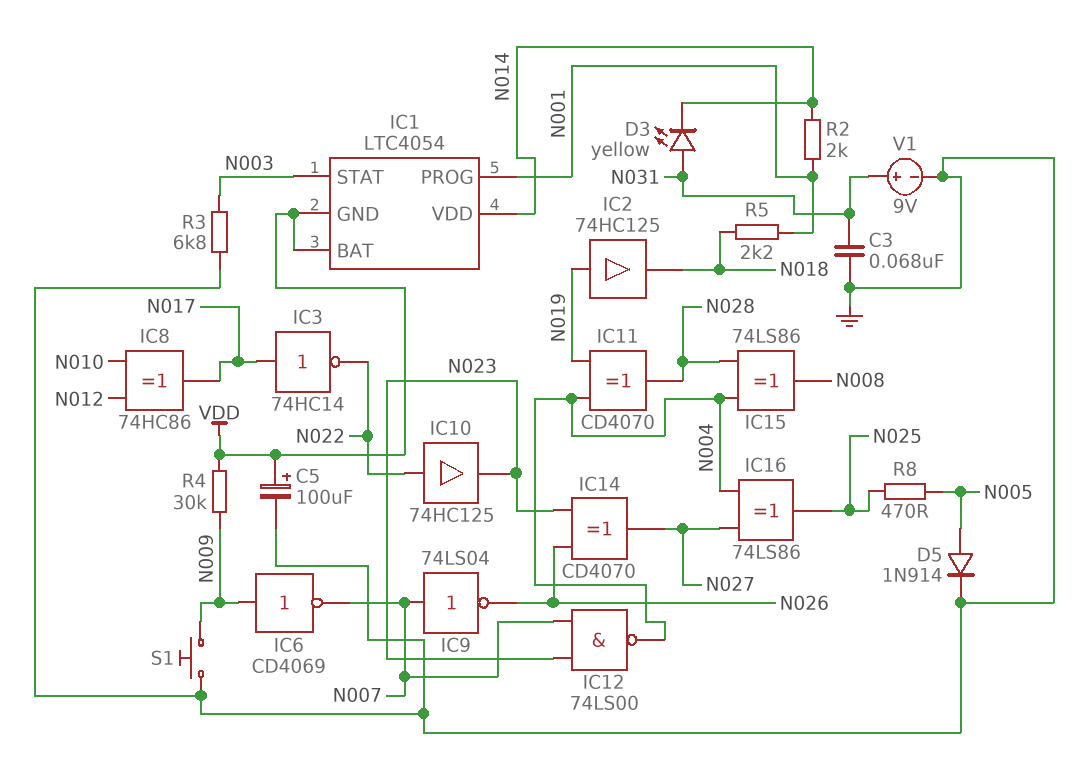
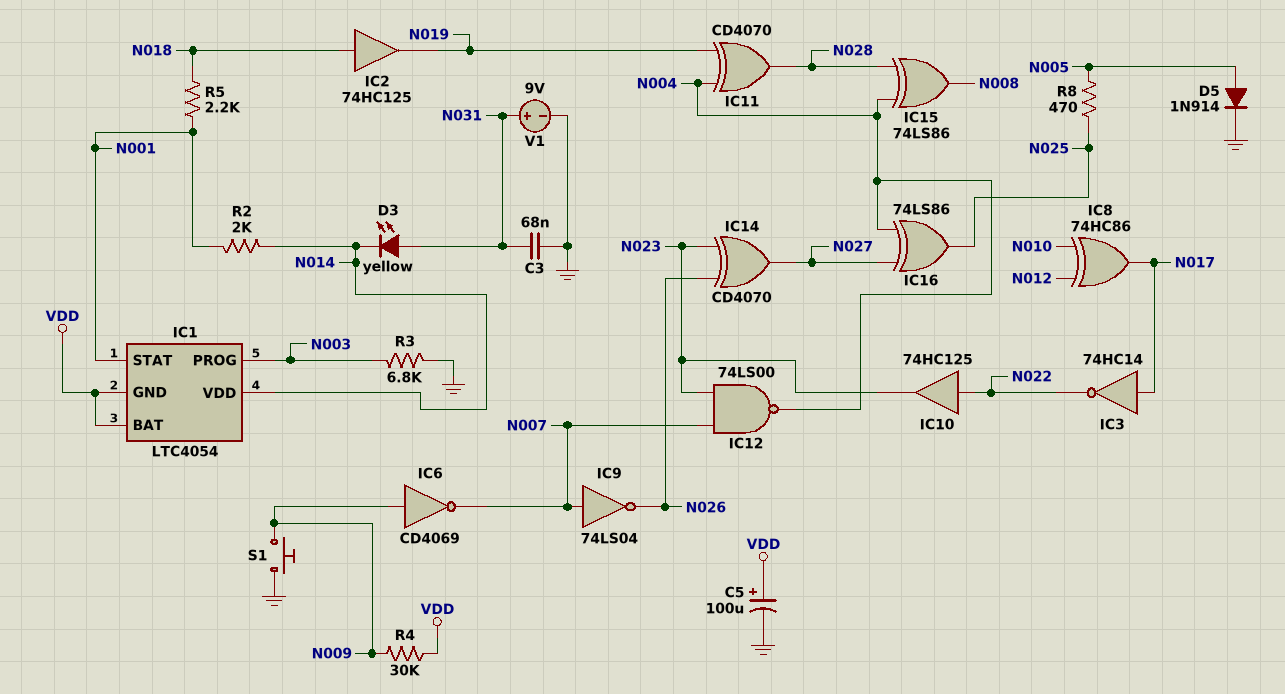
IC1 pin PROG: N001 -> N003
IC1 pin STAT: N003 -> N001
IC2: buffer 74HC125 (in N019, out N018) -> buffer 74HC125 (in N018, out N019)

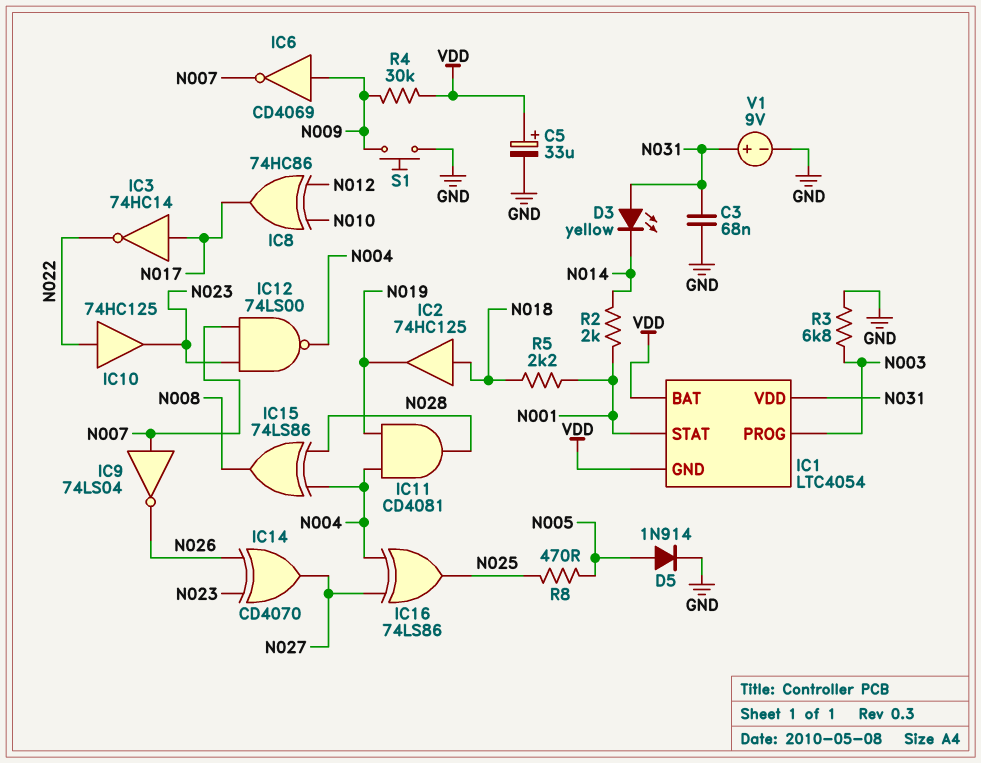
C5: 100uF (plus VDD, minus GND) -> 33uF (plus VDD, minus GND)
IC1 pin VDD: N014 -> N031
IC11: XOR CD4070 (in N004, in N019, out N028) -> AND CD4081 (in N004, in N019, out N028)

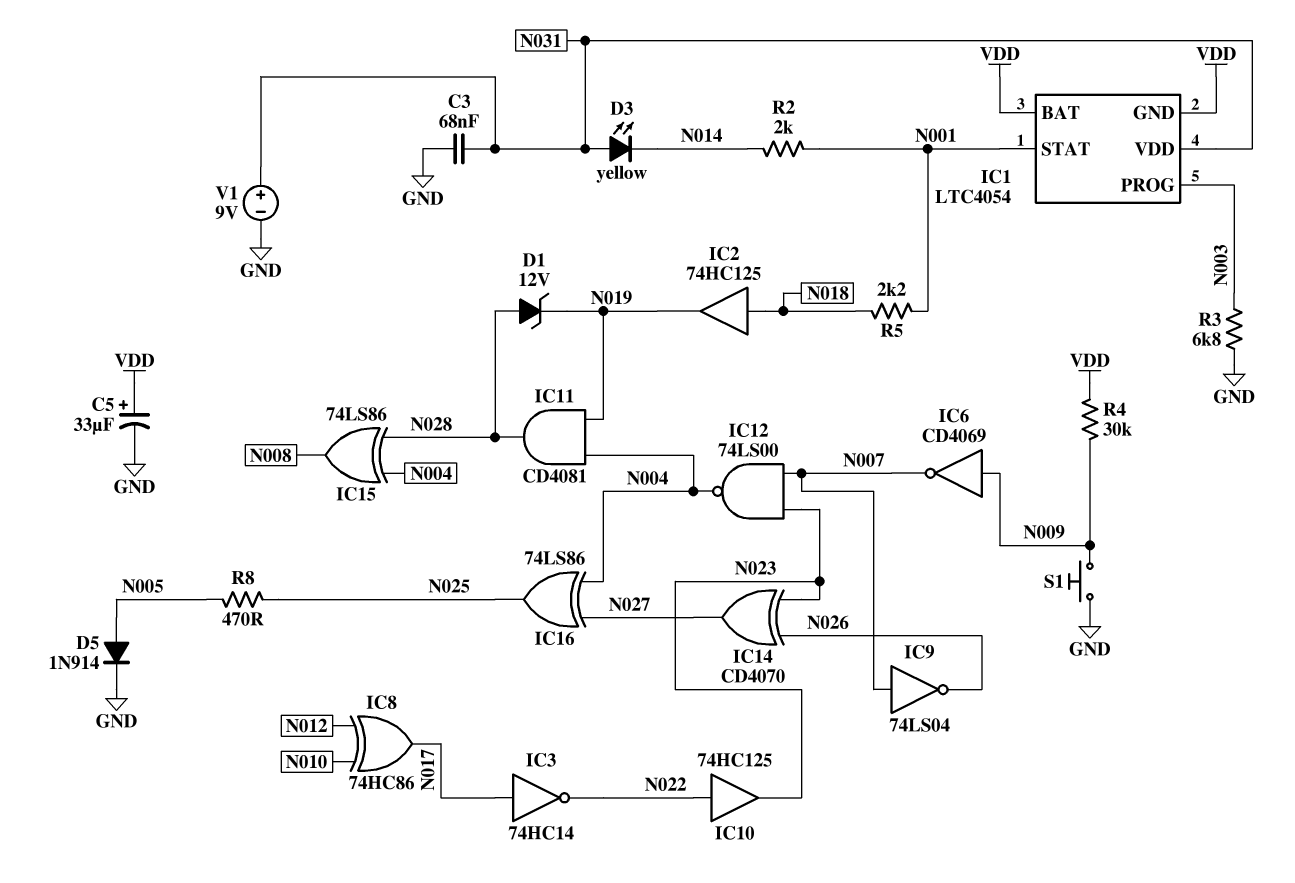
D1: none -> zener 12V (A N028, K N019)

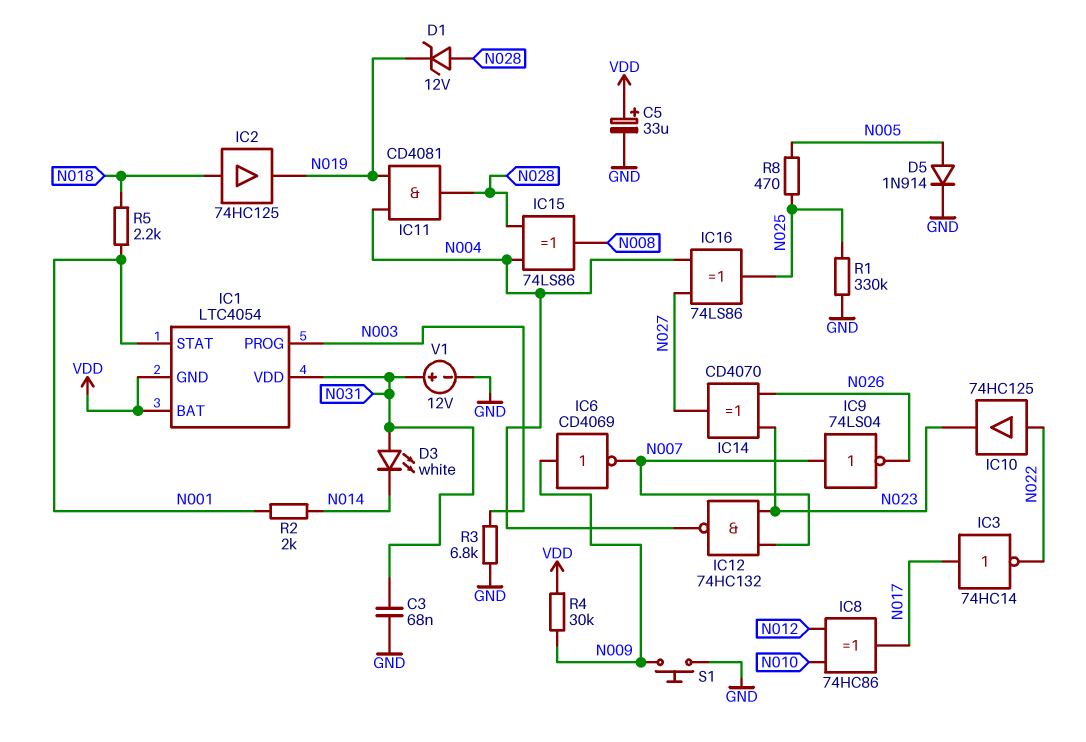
D3: LED yellow (A N031, K N014) -> LED white (A N031, K N014)
IC12: NAND 74LS00 (in N007, in N023, out N004) -> NAND 74HC132 (in N007, in N023, out N004)
R1: none -> 330k (GND, N025)
V1: 9V (plus N031, minus GND) -> 12V (plus N031, minus GND)

